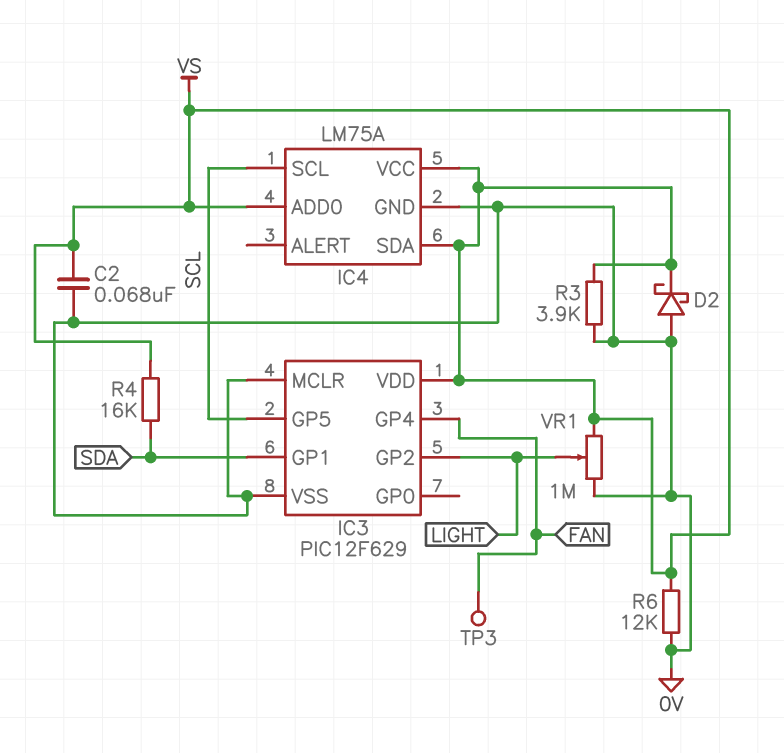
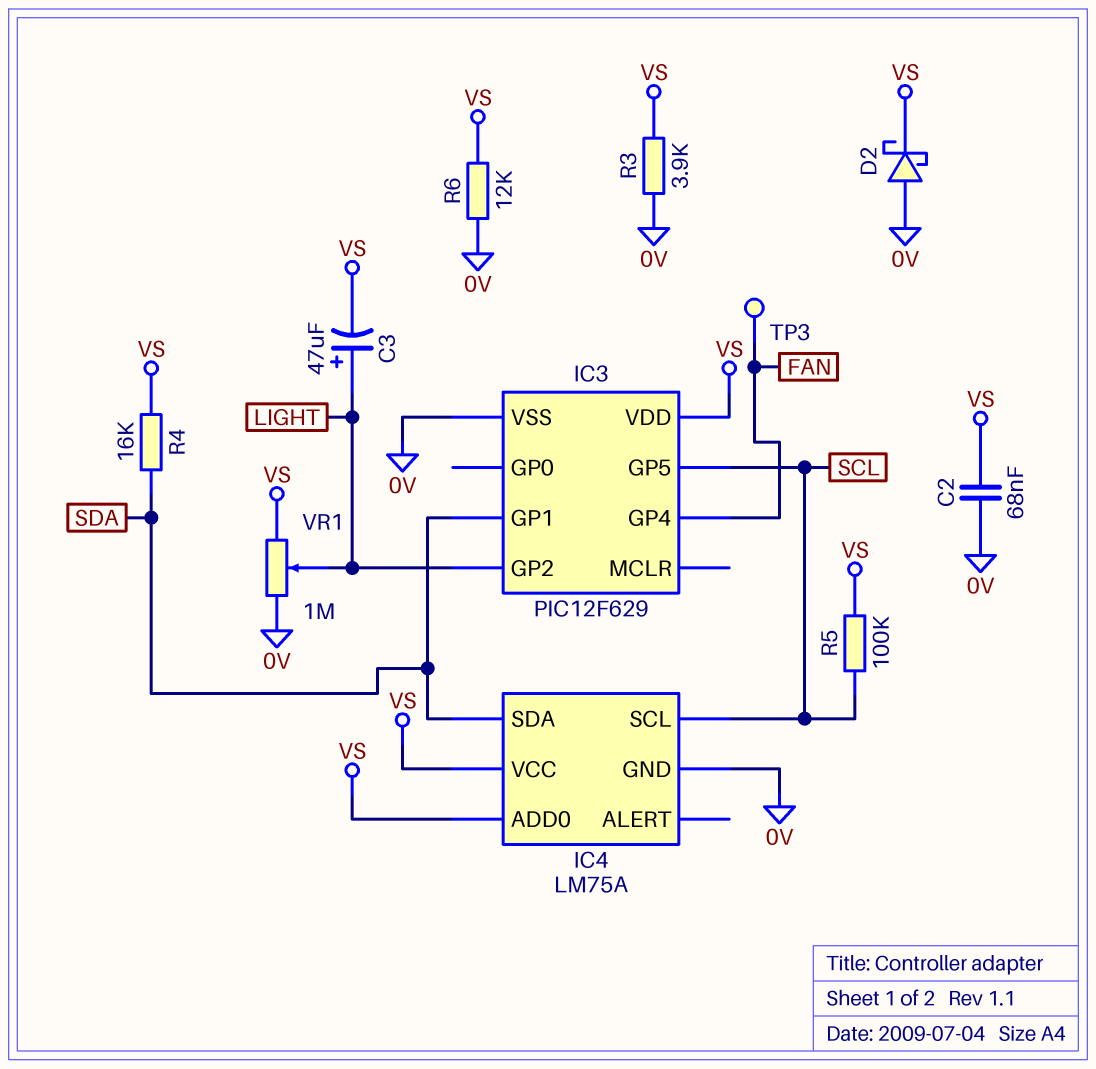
C3: none -> 47uF (plus LIGHT, minus VS)
IC3 pin MCLR: 0V -> none
IC4 pin SDA: VS -> SDA
R5: none -> 100k (SCL, VS)

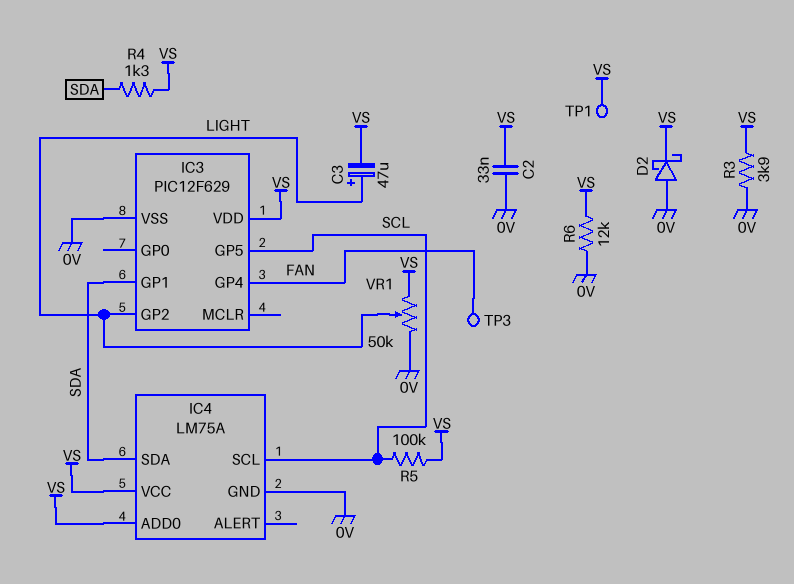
C2: 68nF (0V, VS) -> 33nF (0V, VS)
R4: 16k (SDA, VS) -> 1.3k (SDA, VS)
TP1: none -> test point (VS)
VR1: 1M (0V, VS, wiper LIGHT) -> 50k (0V, VS, wiper LIGHT)

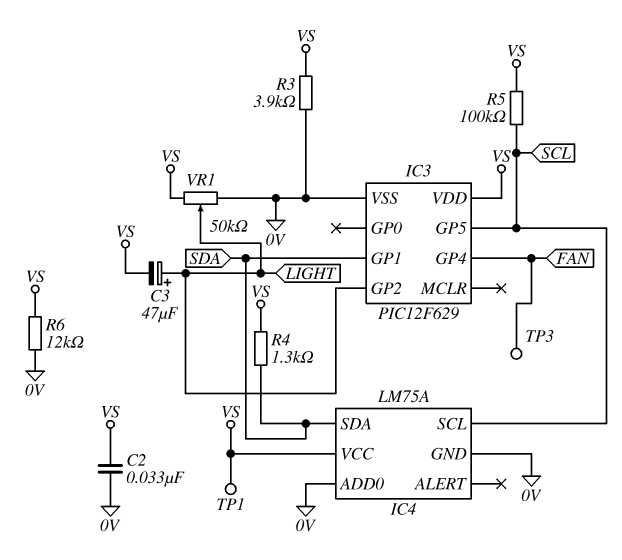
D2: schottky (A 0V, K VS) -> none
IC4 pin ADD0: VS -> 0V

